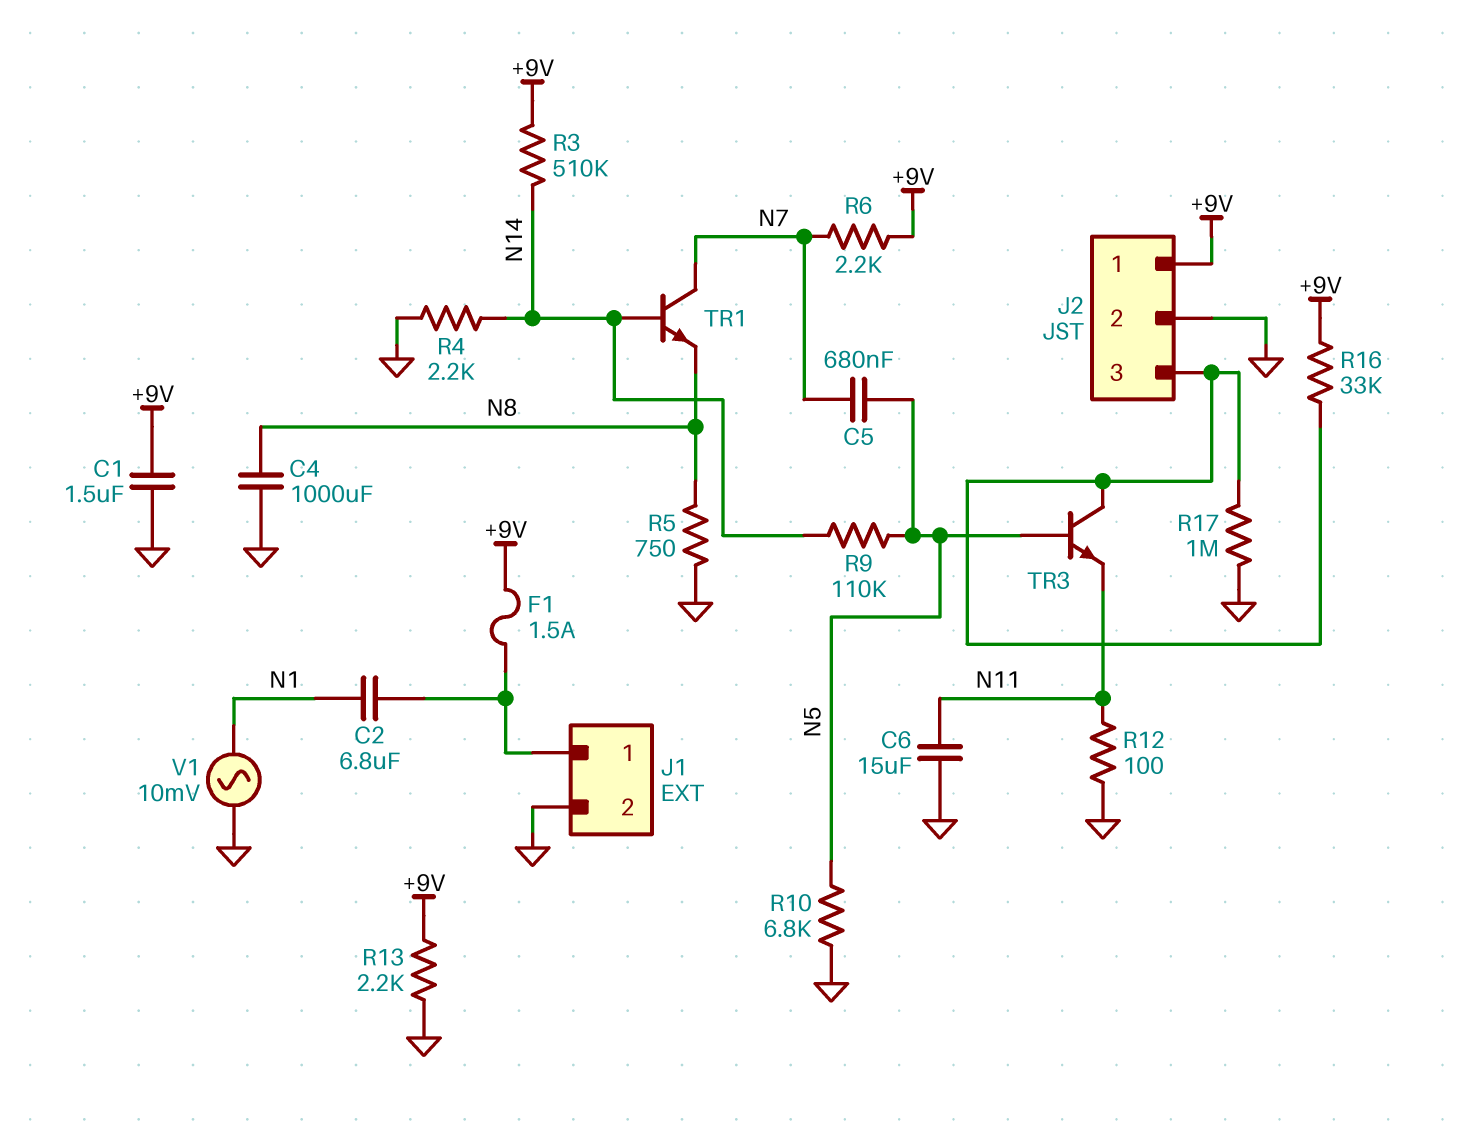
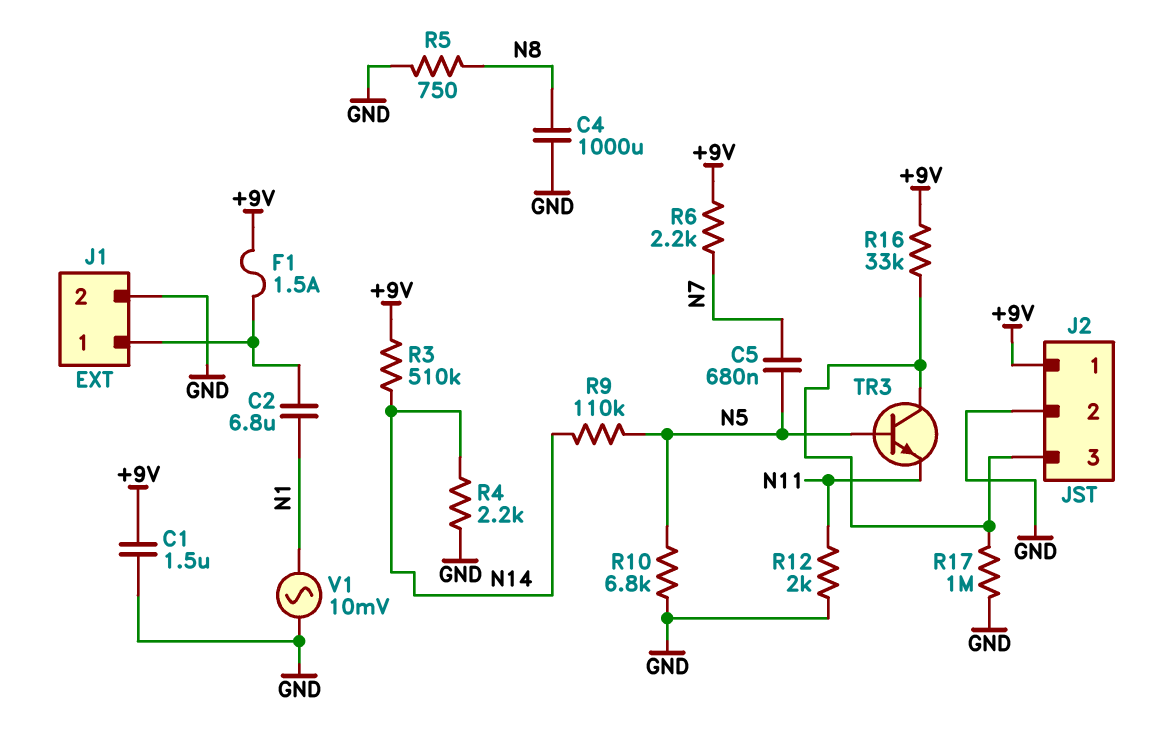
C6: 15uF (GND, N11) -> none
R12: 100 (GND, N11) -> 2k (GND, N11)
R13: 2.2k (+9V, GND) -> none
TR1: NPN (B N14, C N7, E N8) -> none

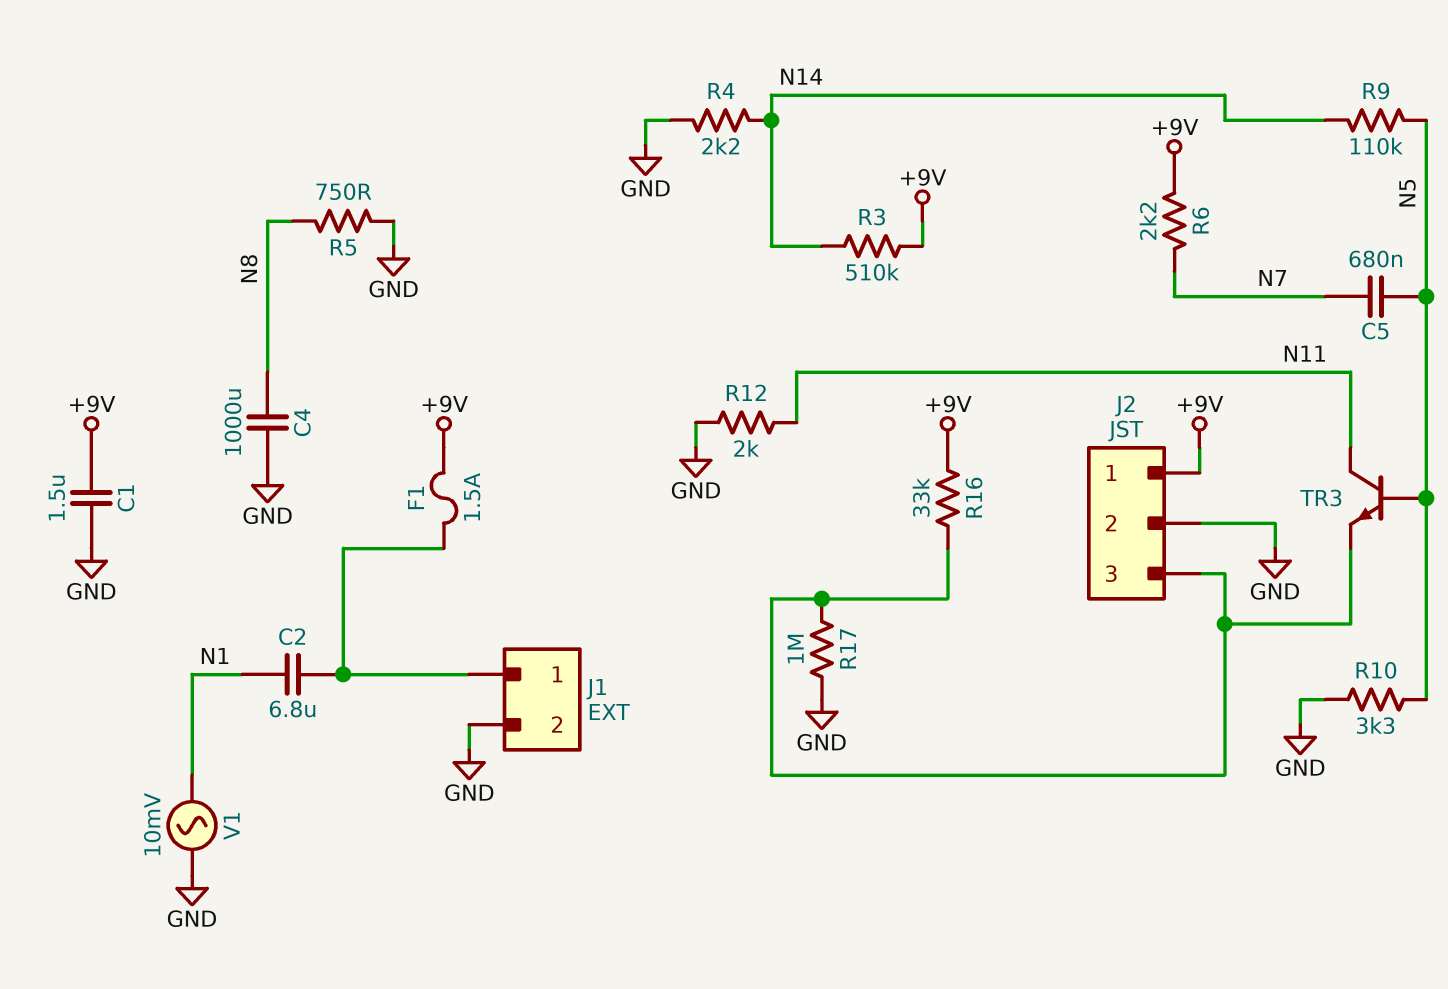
R10: 6.8k (GND, N5) -> 3.3k (GND, N5)
TR3: NPN (B N5, C J2/3, E N11) -> NPN (B N5, C N11, E J2/3)

